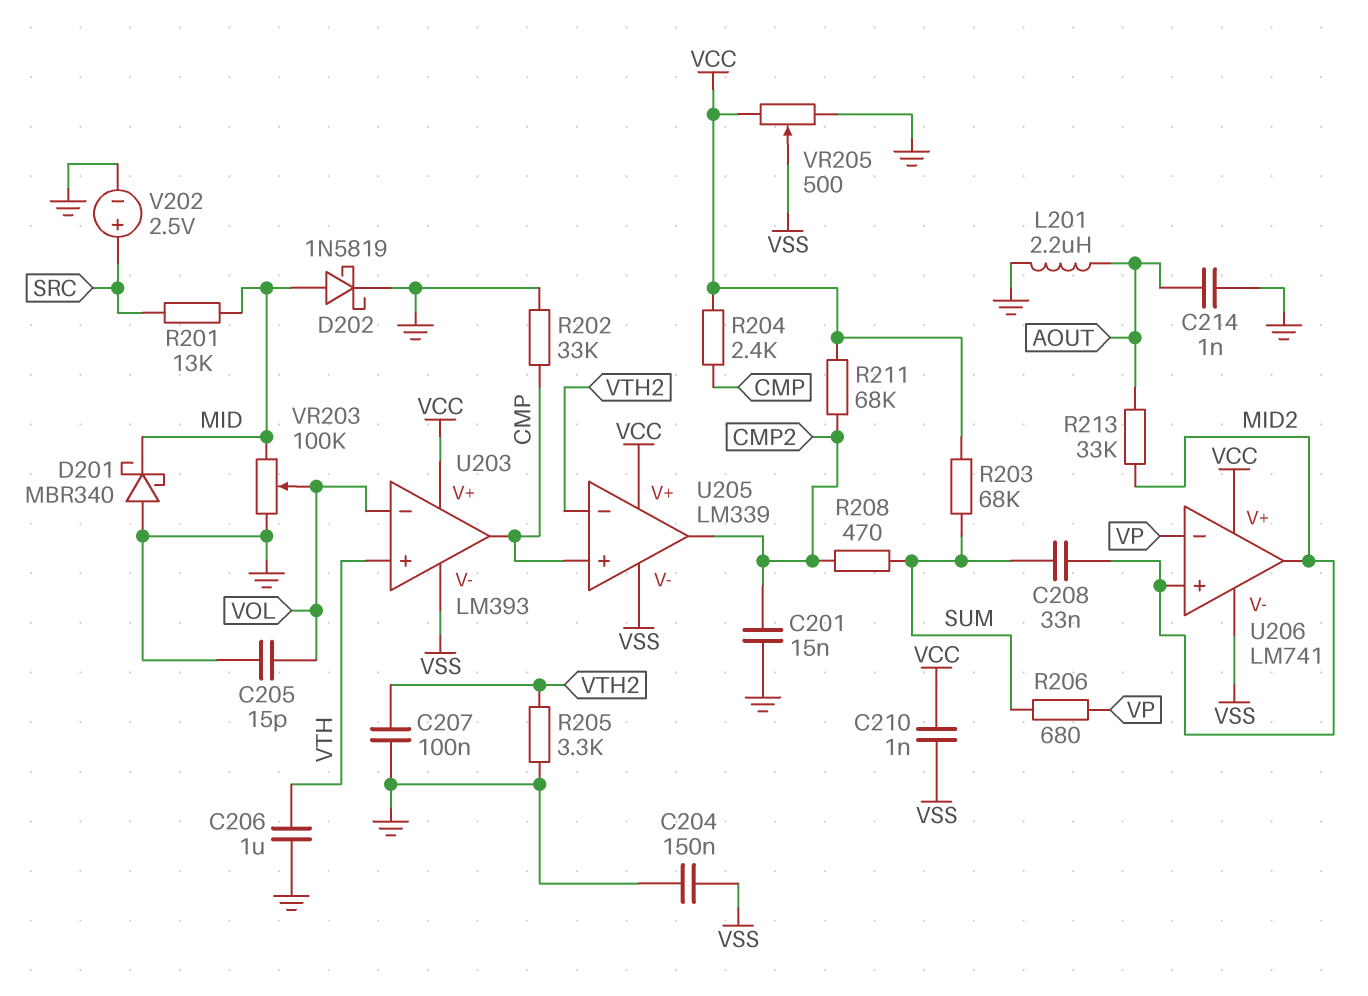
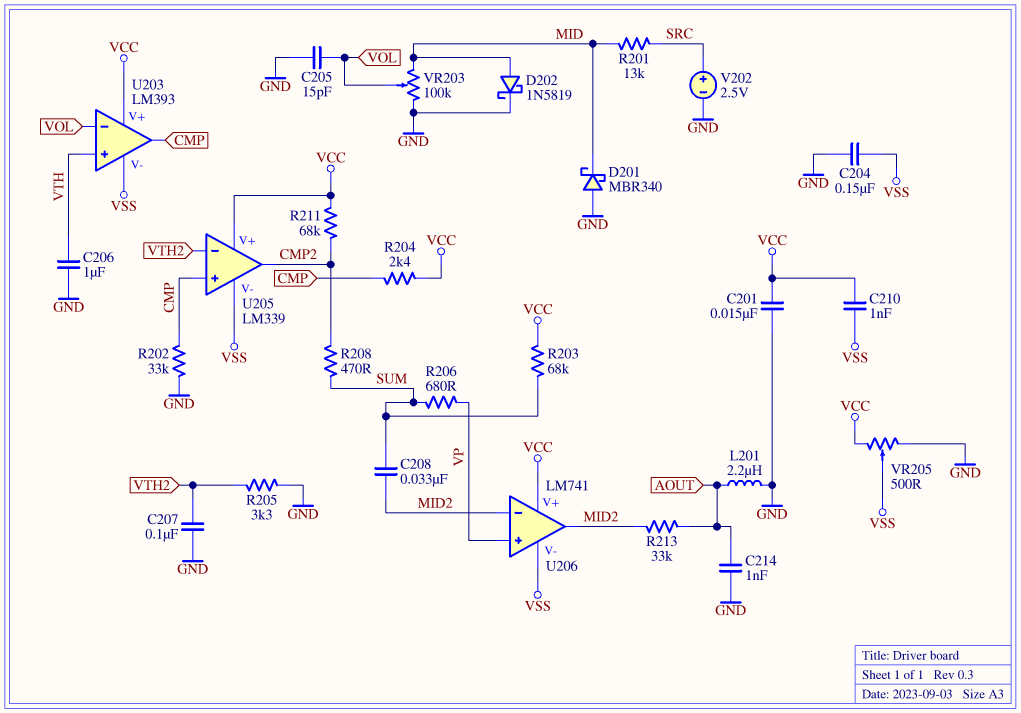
C201: 15nF (CMP2, GND) -> 15nF (GND, VCC)
U206 pin in+: MID2 -> VP
U206 pin in-: VP -> MID2

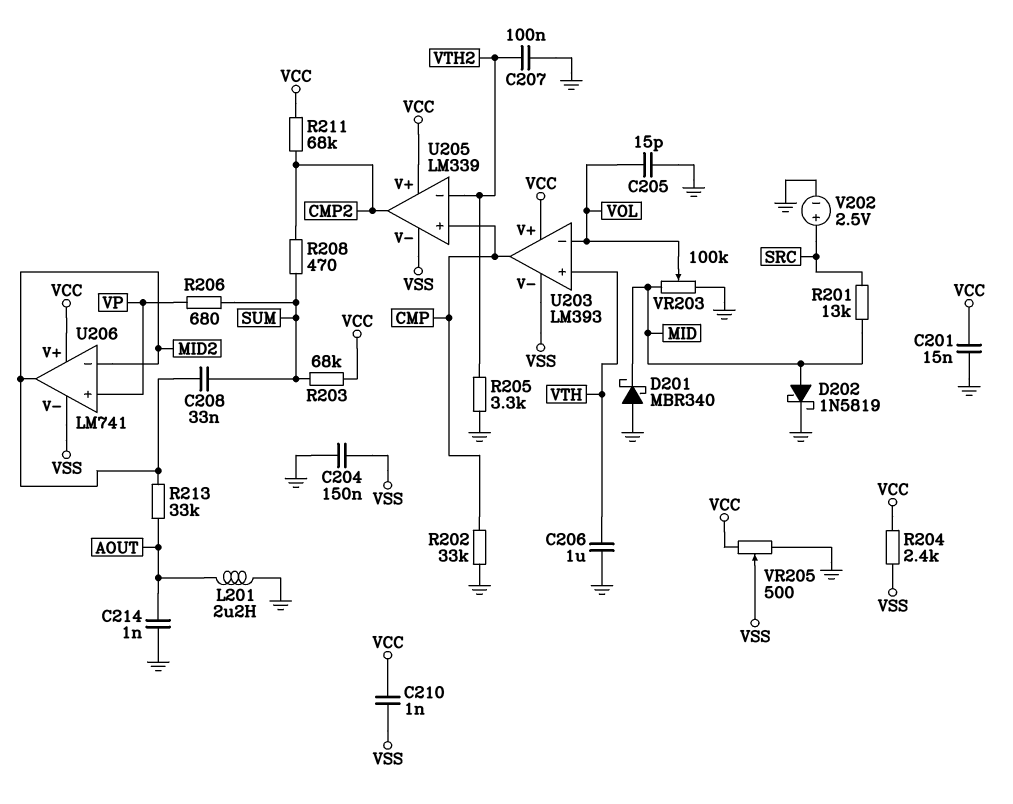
R204: 2.4k (CMP, VCC) -> 2.4k (VCC, VSS)

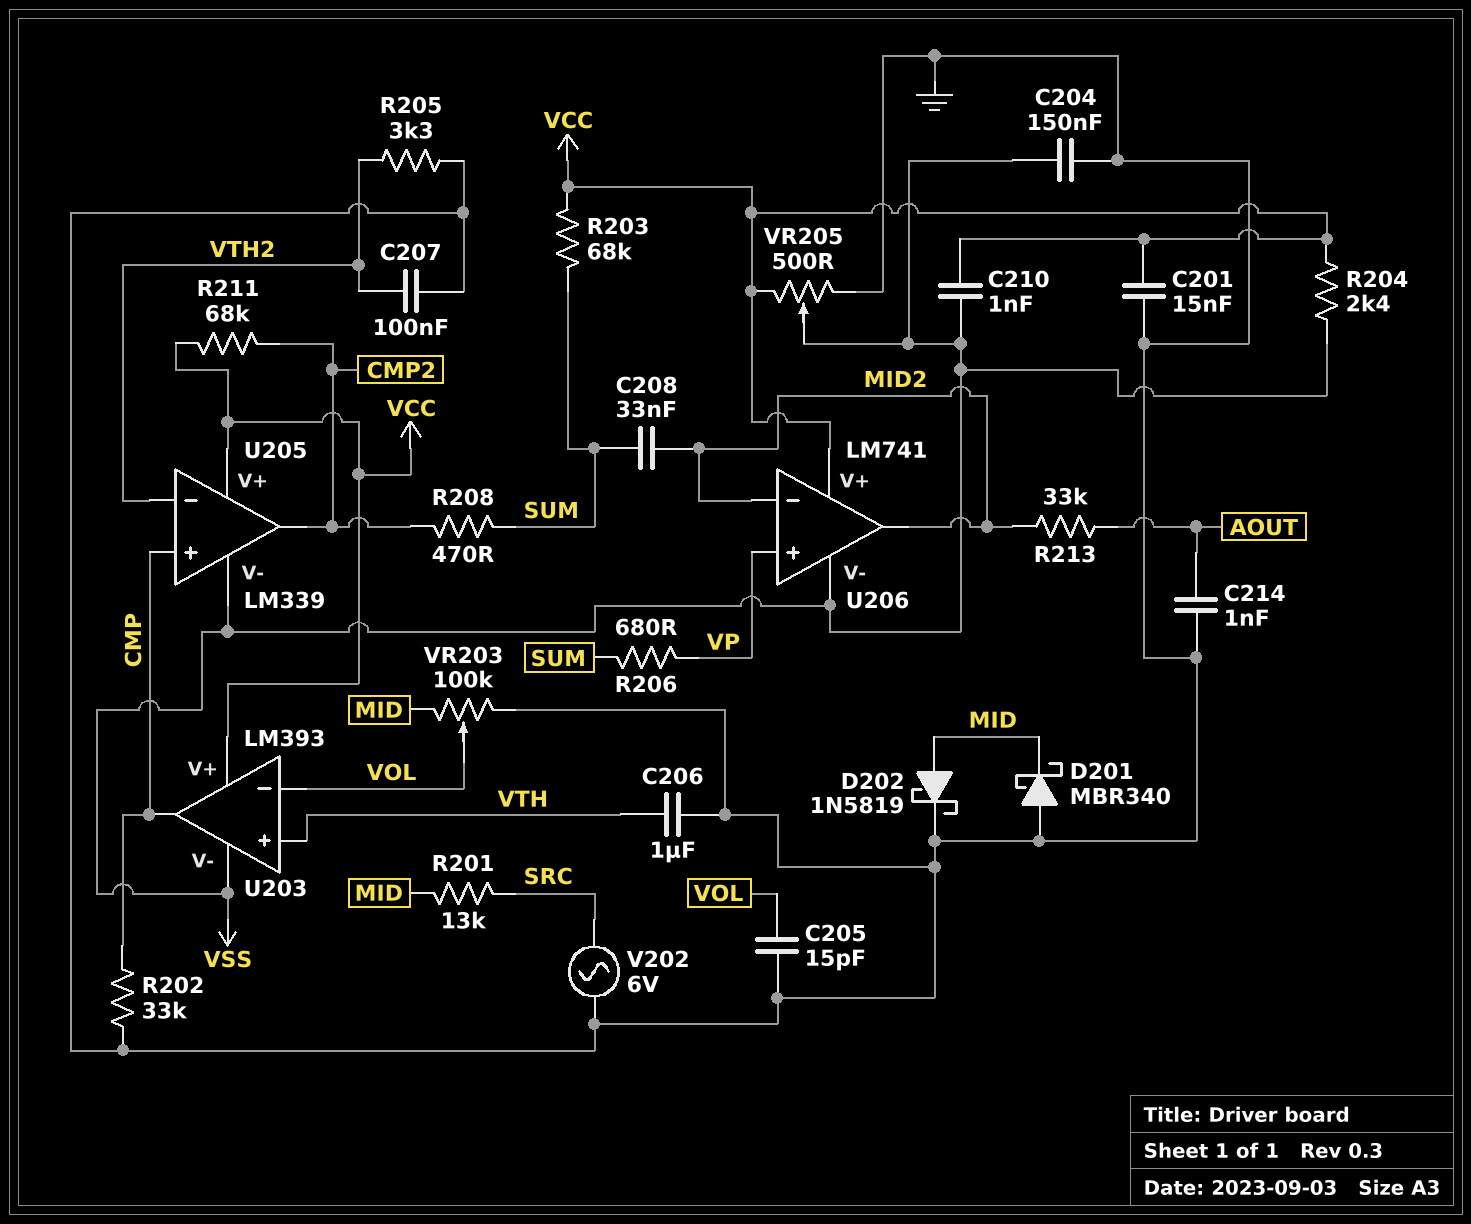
L201: 2.2uH (AOUT, GND) -> none
V202: 2.5V (plus SRC, minus GND) -> AC 6V (GND, SRC)

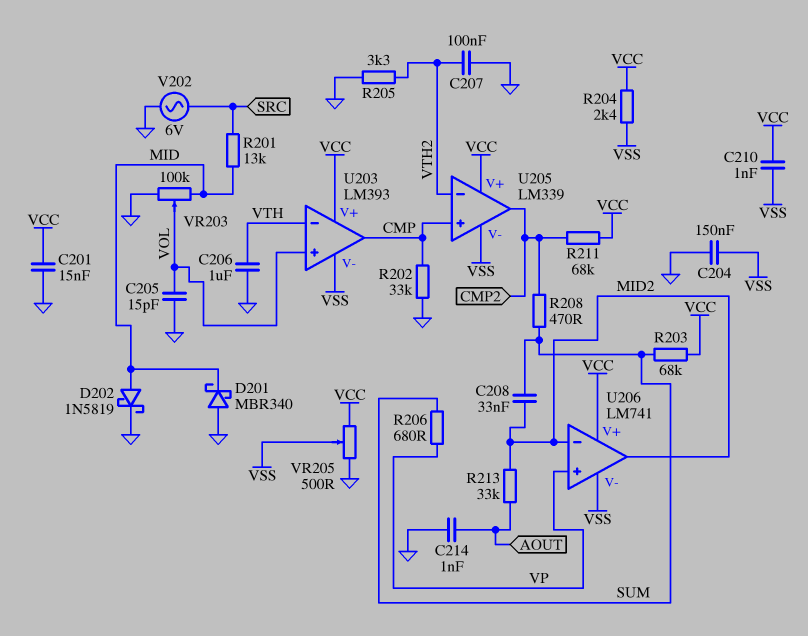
U203 pin in+: VTH -> VOL
U203 pin in-: VOL -> VTH

